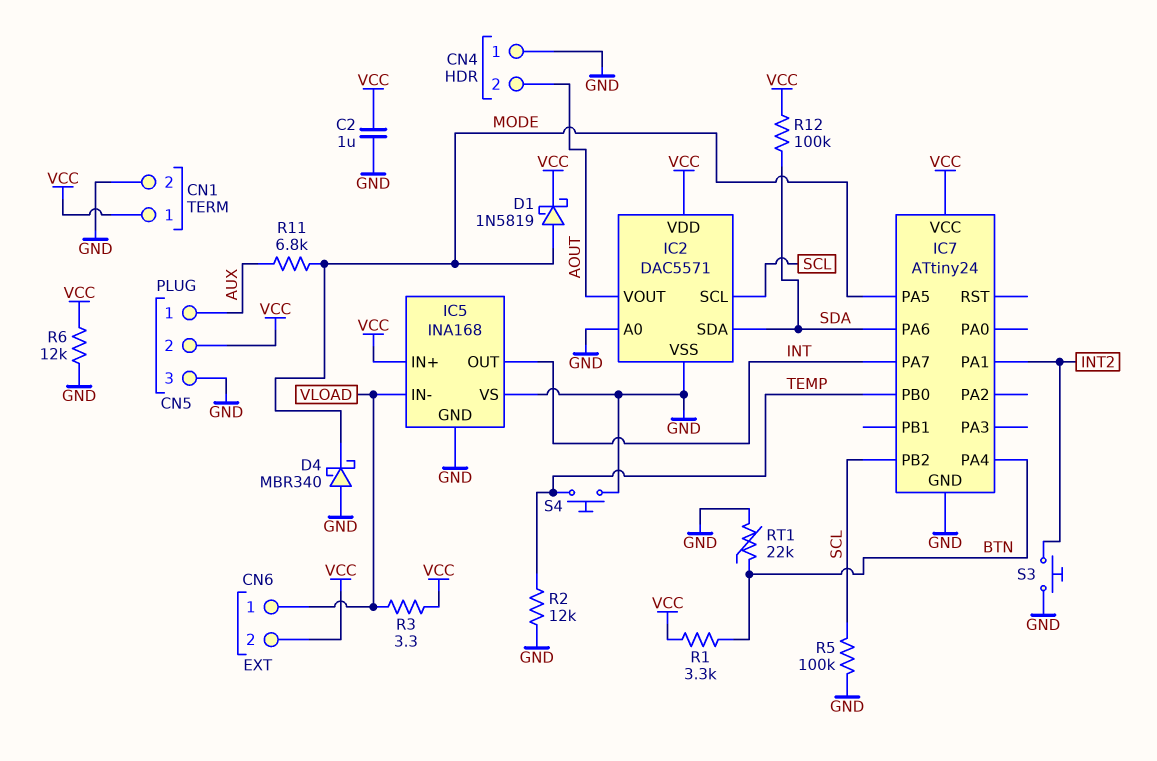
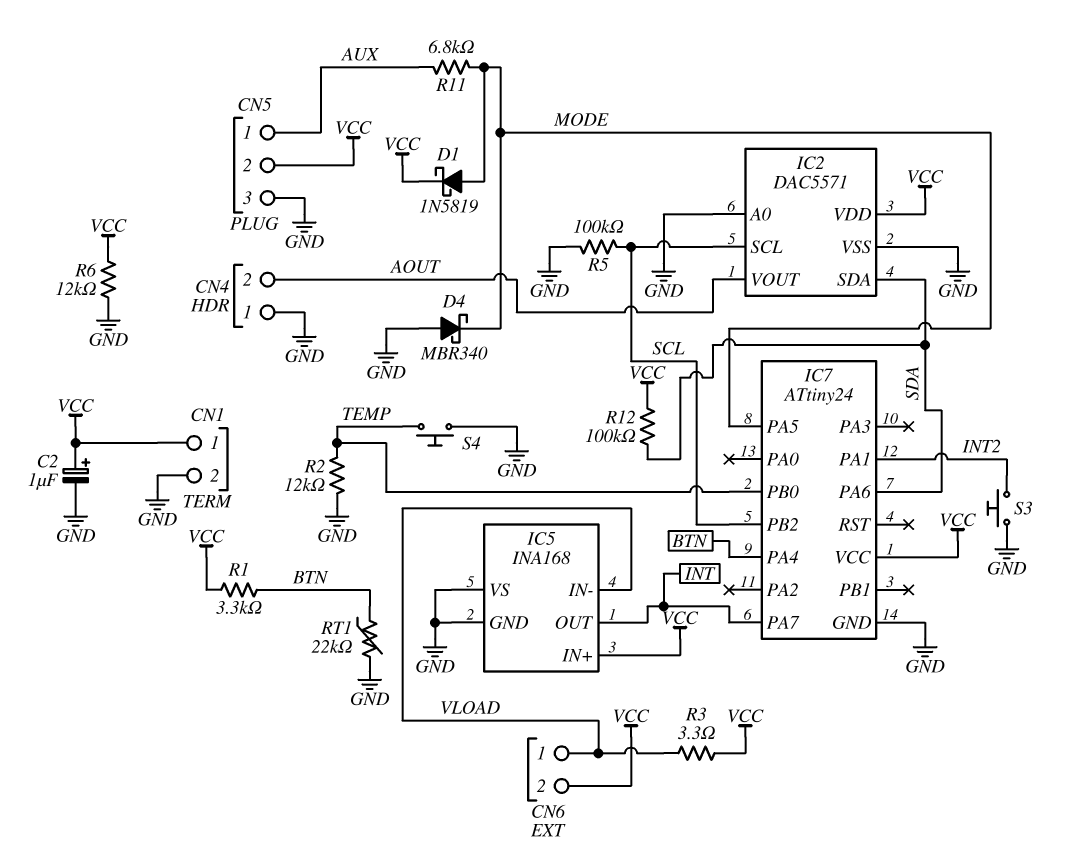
C2: 1uF (GND, VCC) -> 1uF (plus VCC, minus GND)

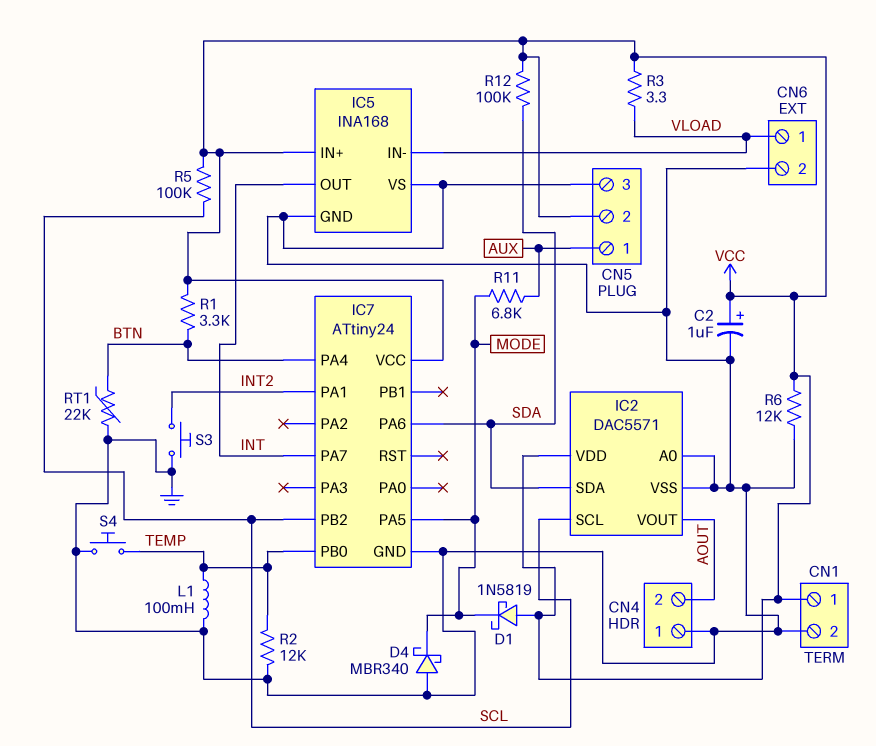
CN6 pin 2: VCC -> GND
D1: schottky 1N5819 (A MODE, K VCC) -> schottky 1N5819 (A VCC, K MODE)
L1: none -> 100mH (GND, TEMP)
R5: 100k (GND, SCL) -> 100k (SCL, VCC)

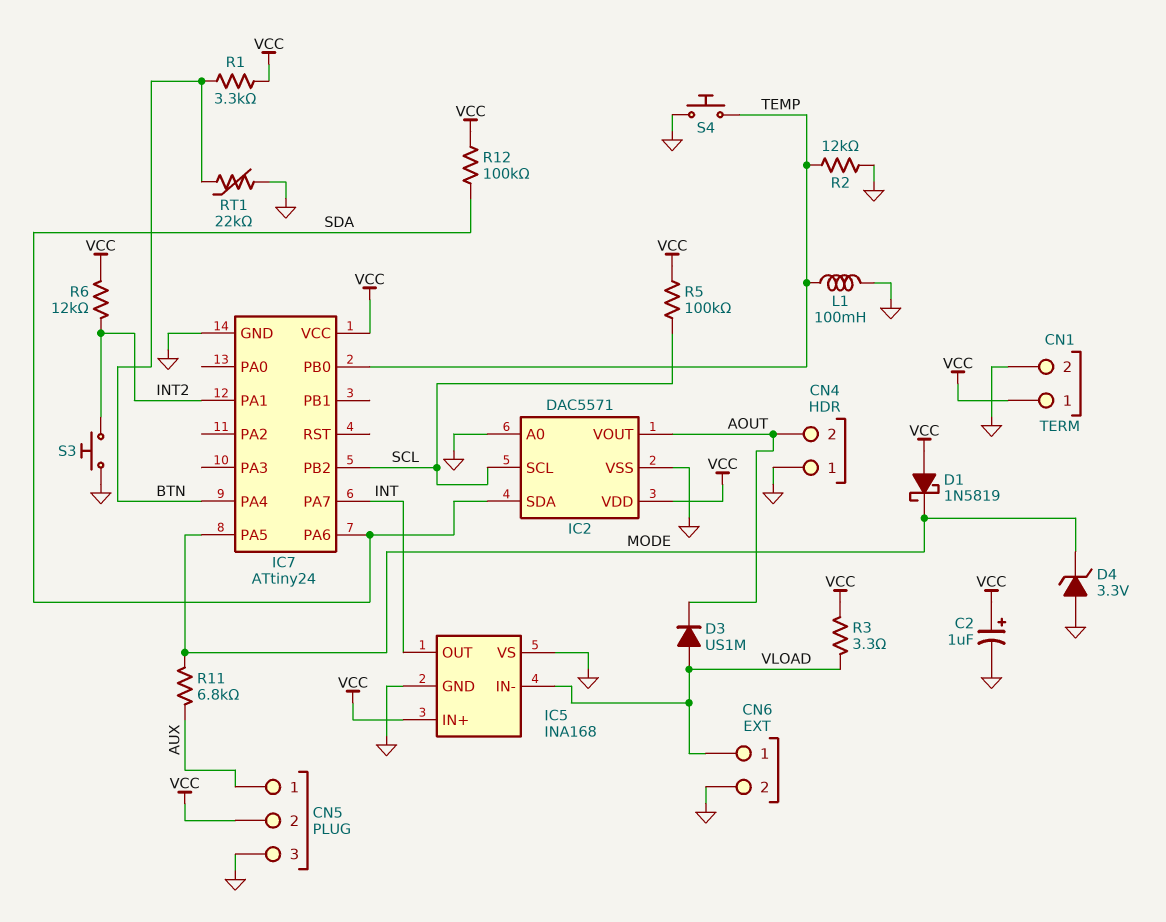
D3: none -> diode US1M (A VLOAD, K AOUT)
D4: schottky MBR340 (A GND, K MODE) -> zener 3.3V (A GND, K MODE)
R6: 12k (GND, VCC) -> 12k (INT2, VCC)

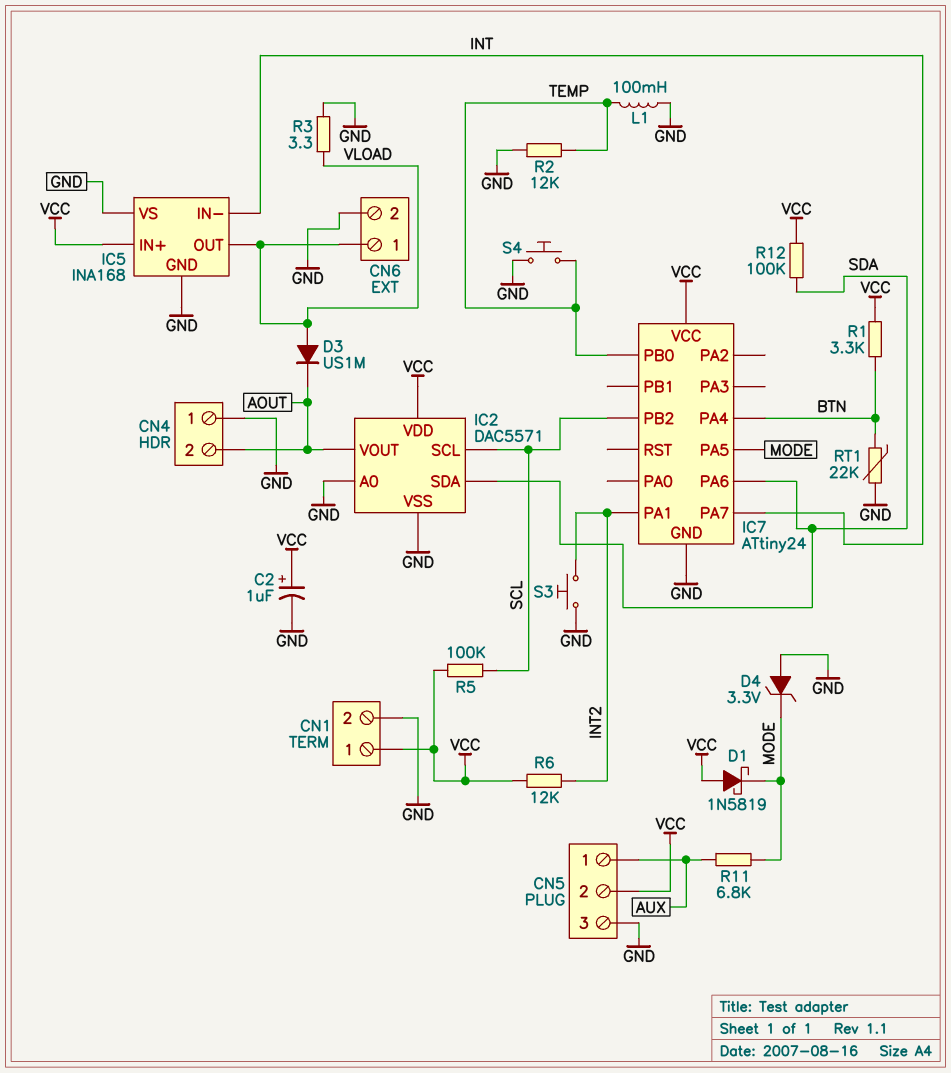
IC5 pin IN-: VLOAD -> INT
IC5 pin OUT: INT -> VLOAD
R3: 3.3 (VCC, VLOAD) -> 3.3 (GND, VLOAD)

